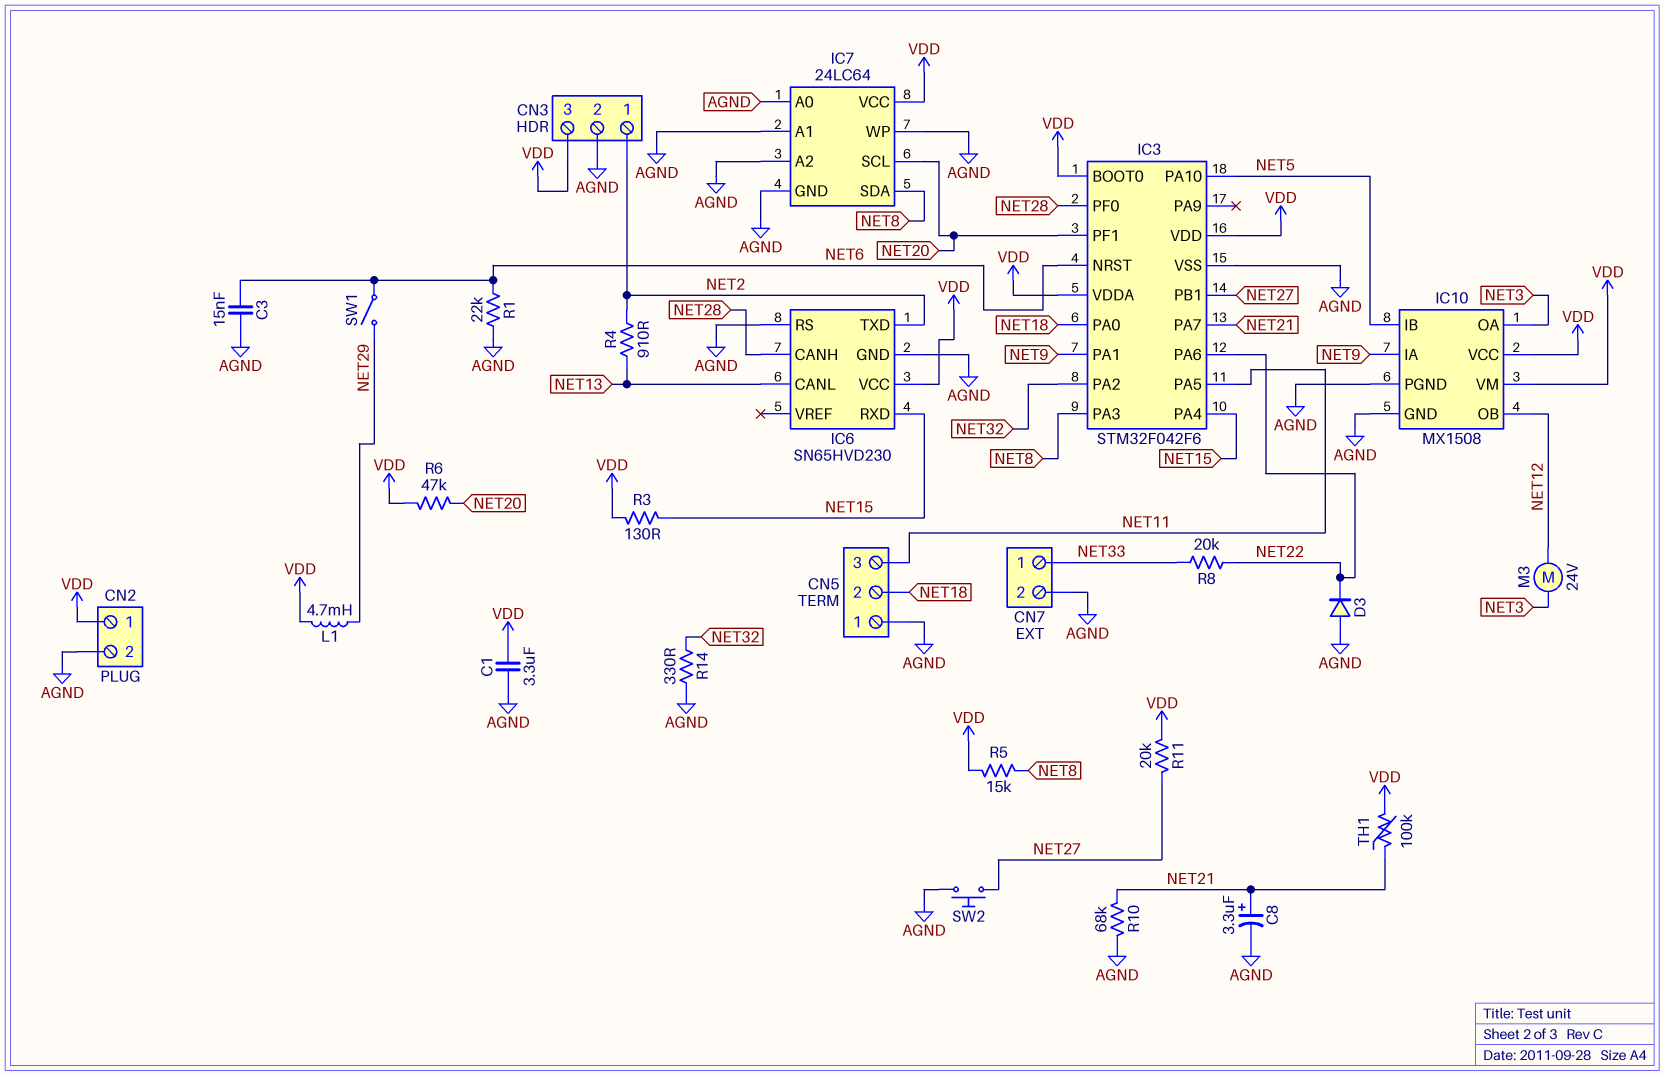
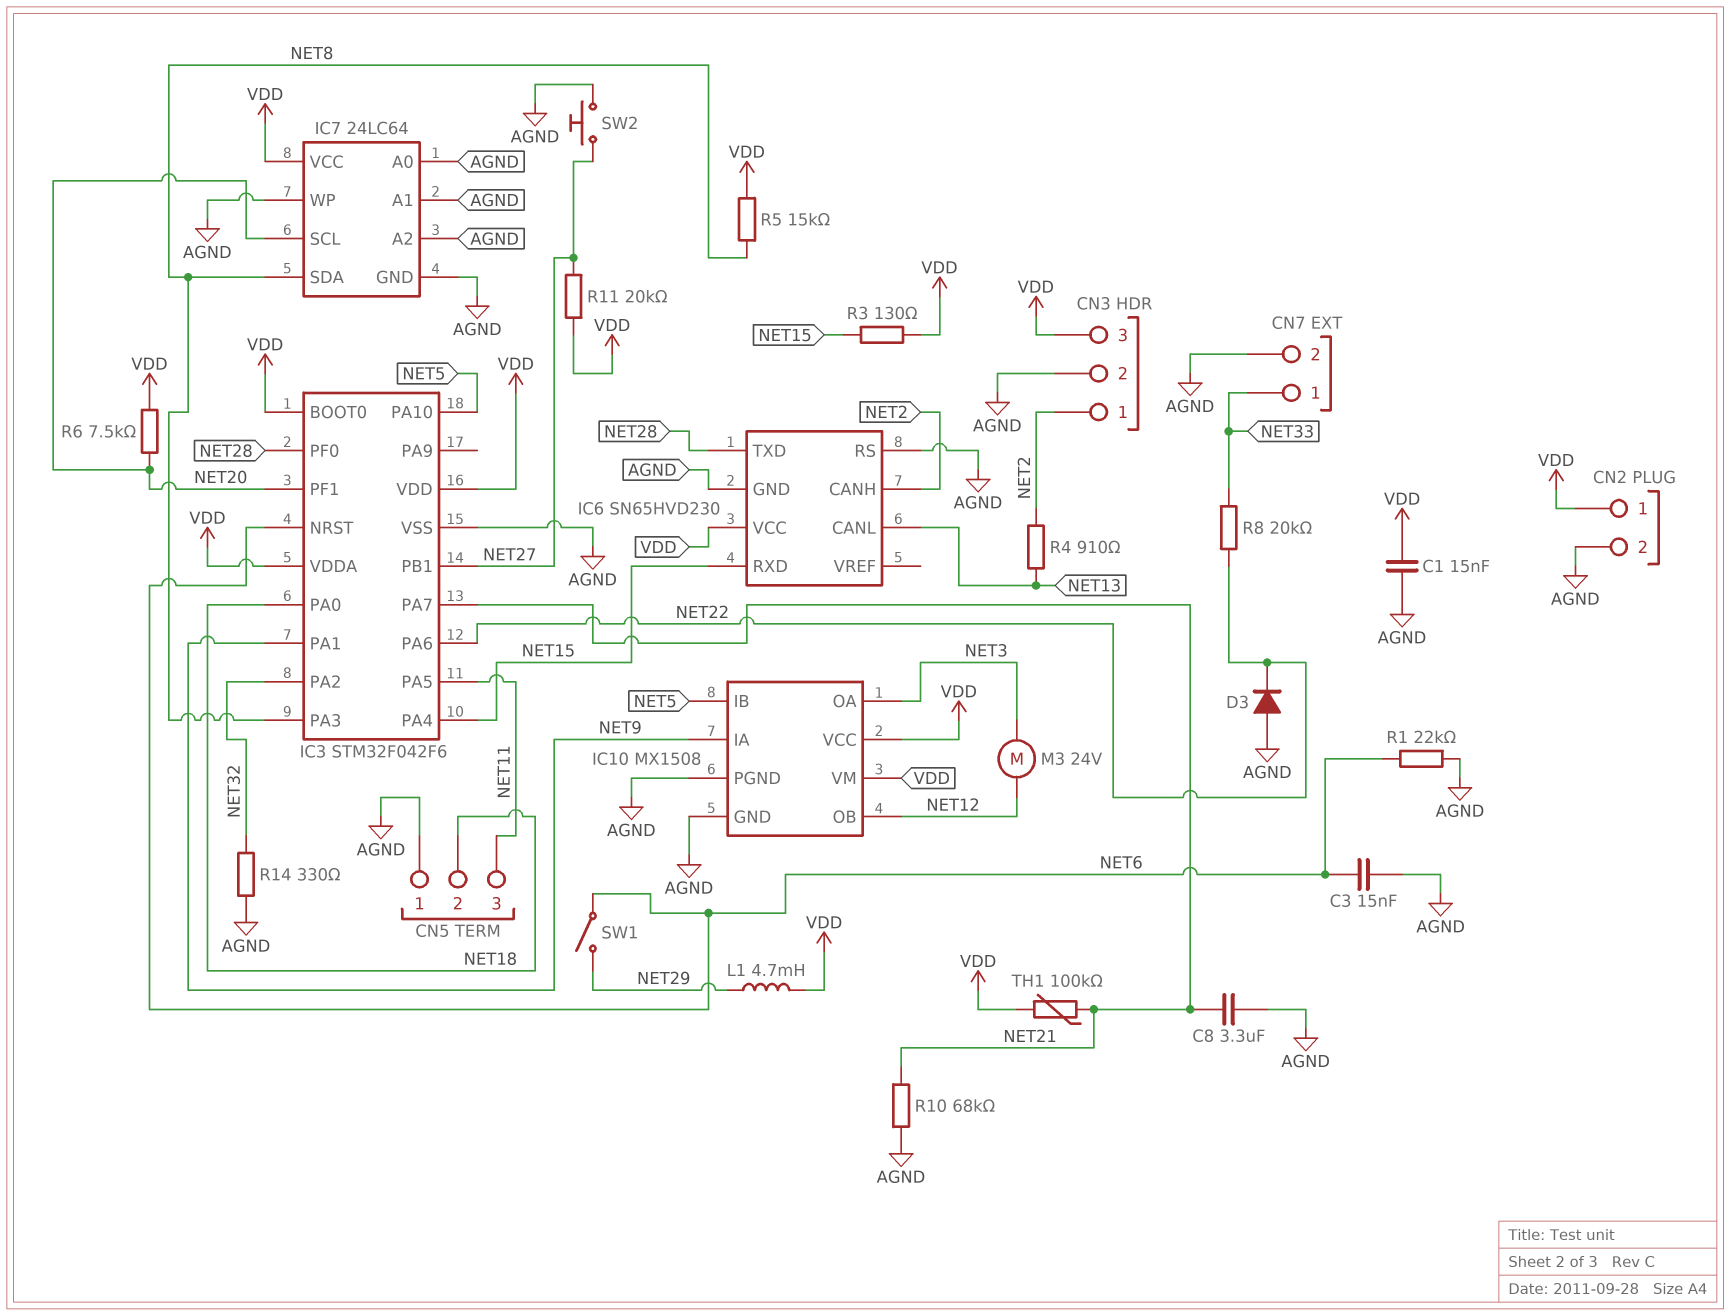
C1: 3.3uF (AGND, VDD) -> 15nF (AGND, VDD)
C8: 3.3uF (plus NET21, minus AGND) -> 3.3uF (AGND, NET21)
IC6 pin CANH: NET28 -> NET2
IC6 pin TXD: NET2 -> NET28
R6: 47k (NET20, VDD) -> 7.5k (NET20, VDD)

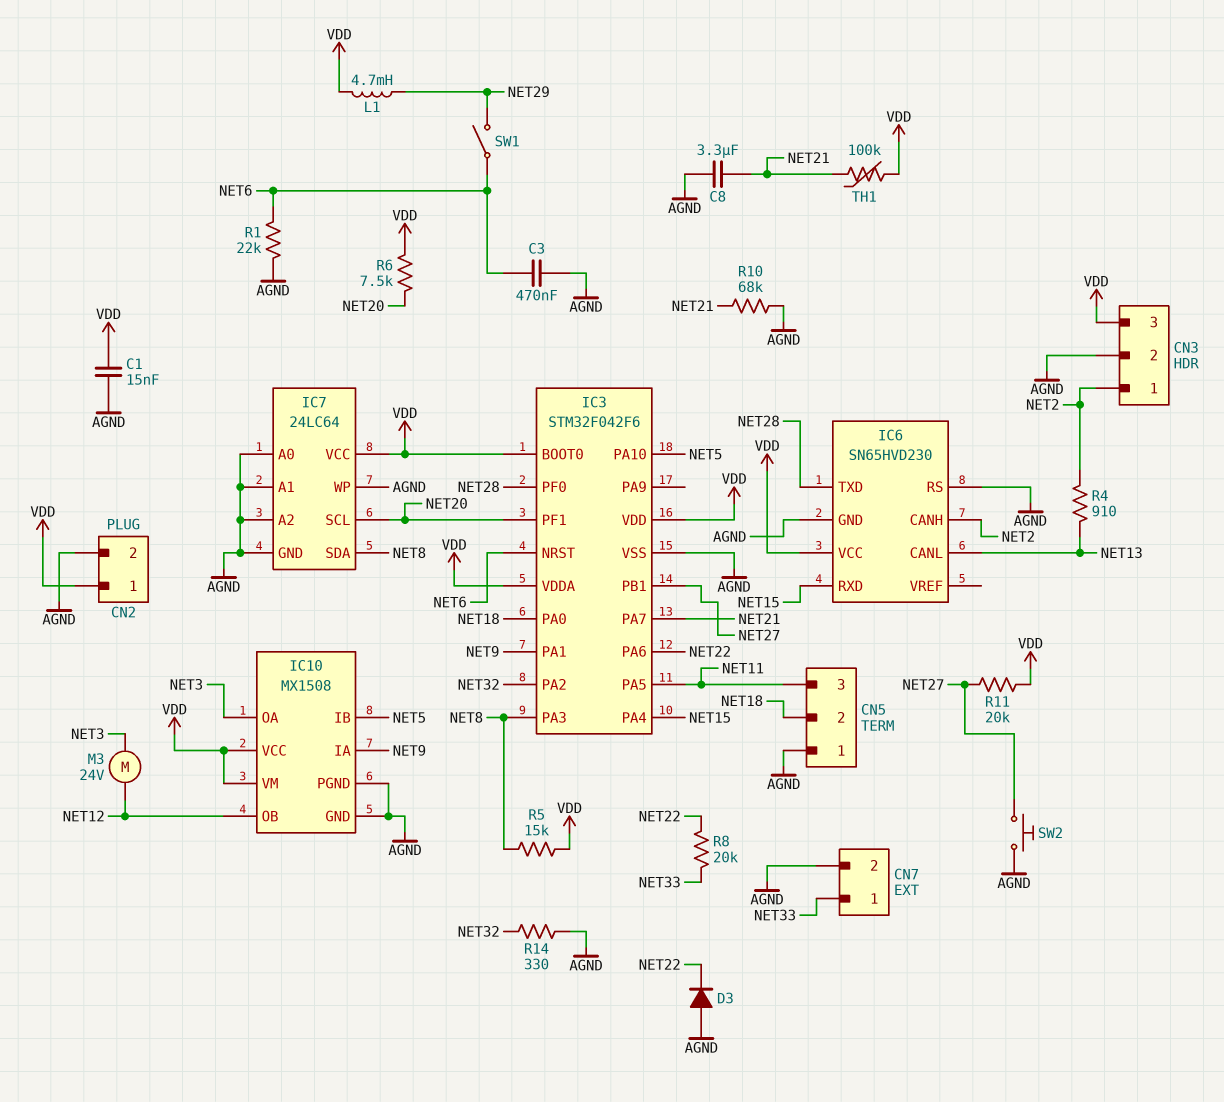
C3: 15nF (AGND, NET6) -> 470nF (AGND, NET6)
R3: 130 (NET15, VDD) -> none

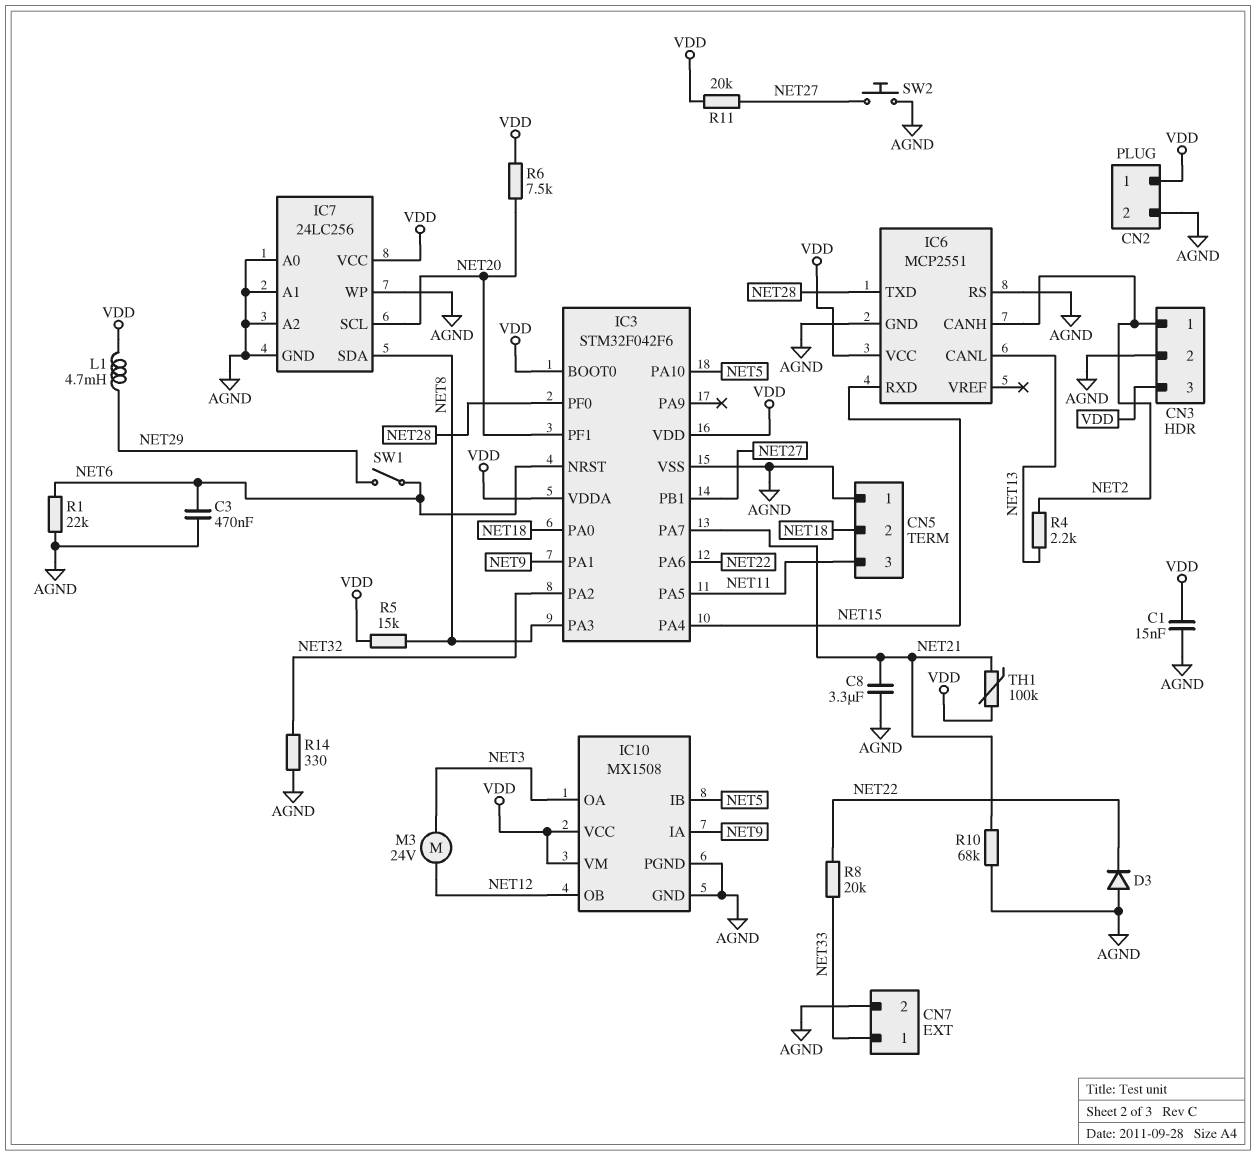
IC6: SN65HVD230 -> MCP2551
IC7: 24LC64 -> 24LC256
R4: 910 (NET2, NET13) -> 2.2k (NET2, NET13)

